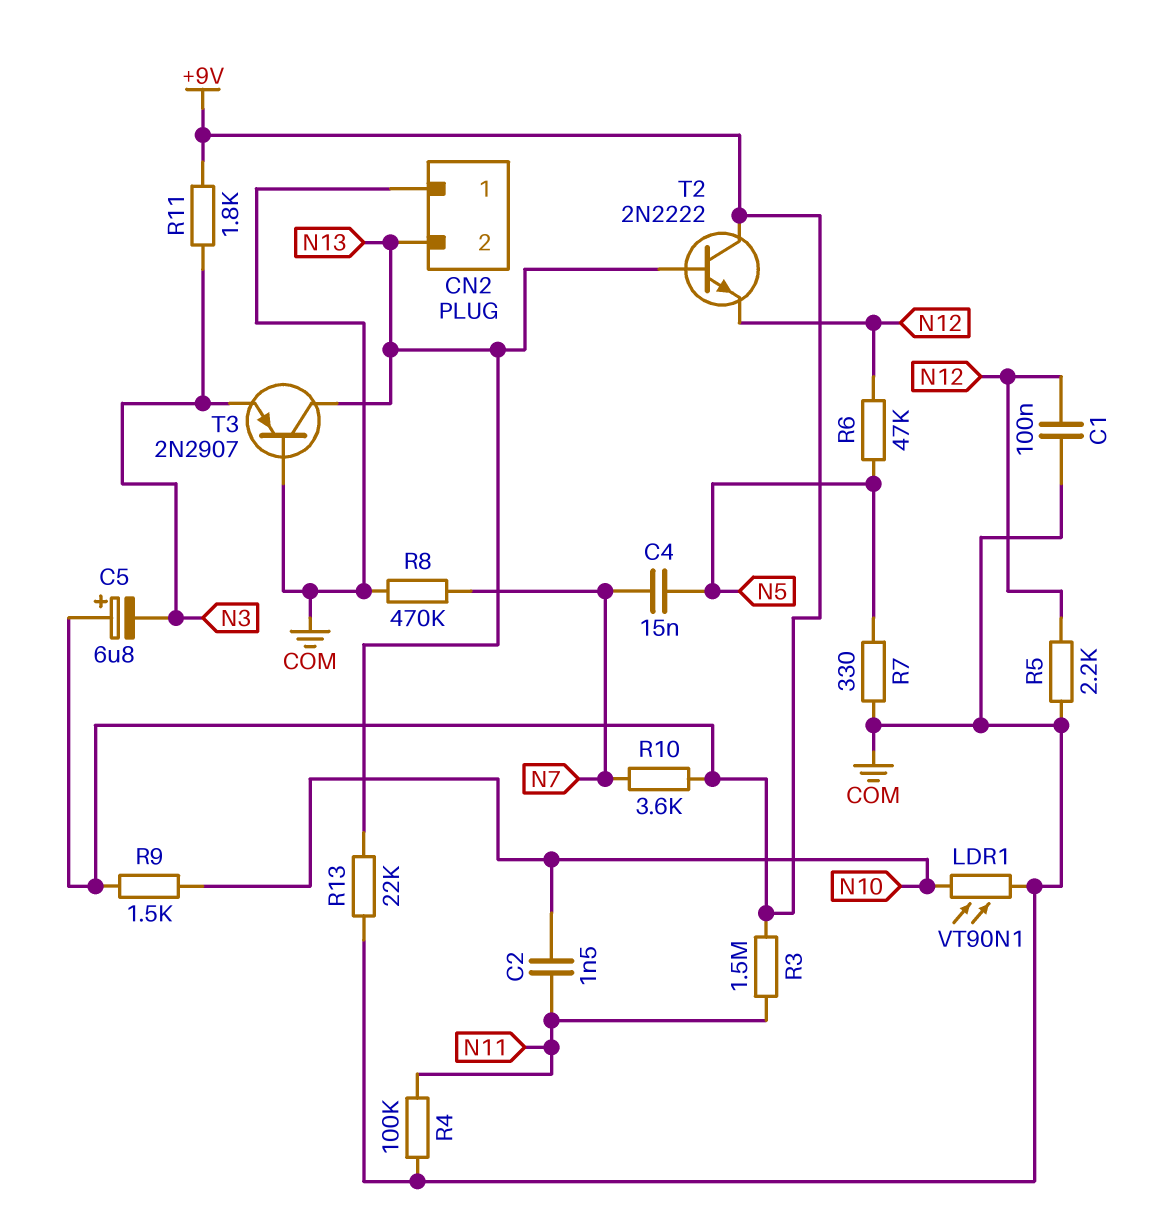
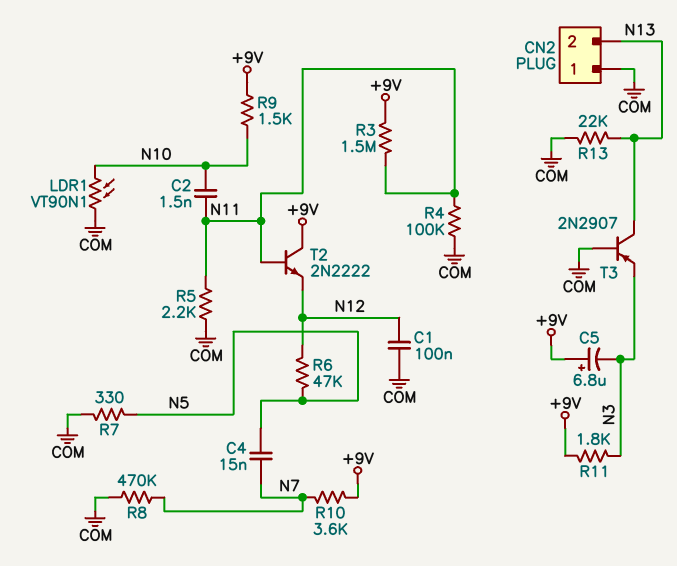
R5: 2.2k (COM, N12) -> 2.2k (COM, N11)
T2: NPN 2N2222 (B N13, C +9V, E N12) -> NPN 2N2222 (B N11, C +9V, E N12)

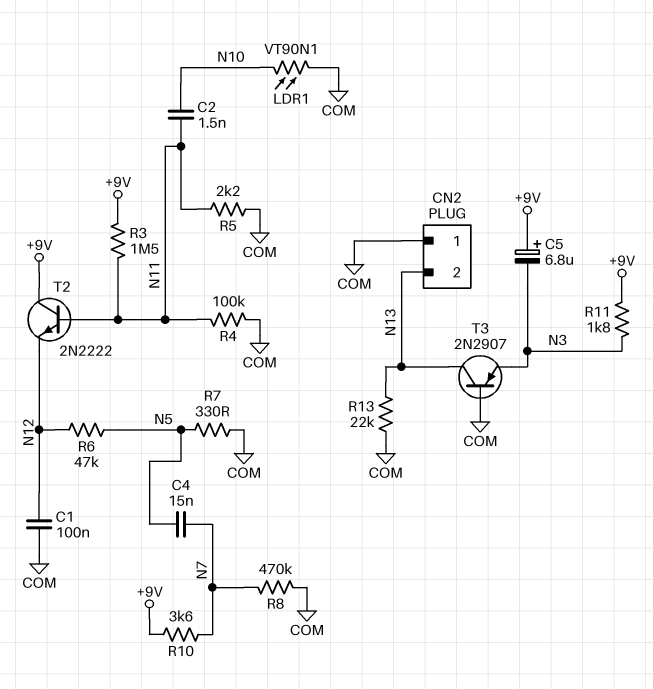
R9: 1.5k (+9V, N10) -> none

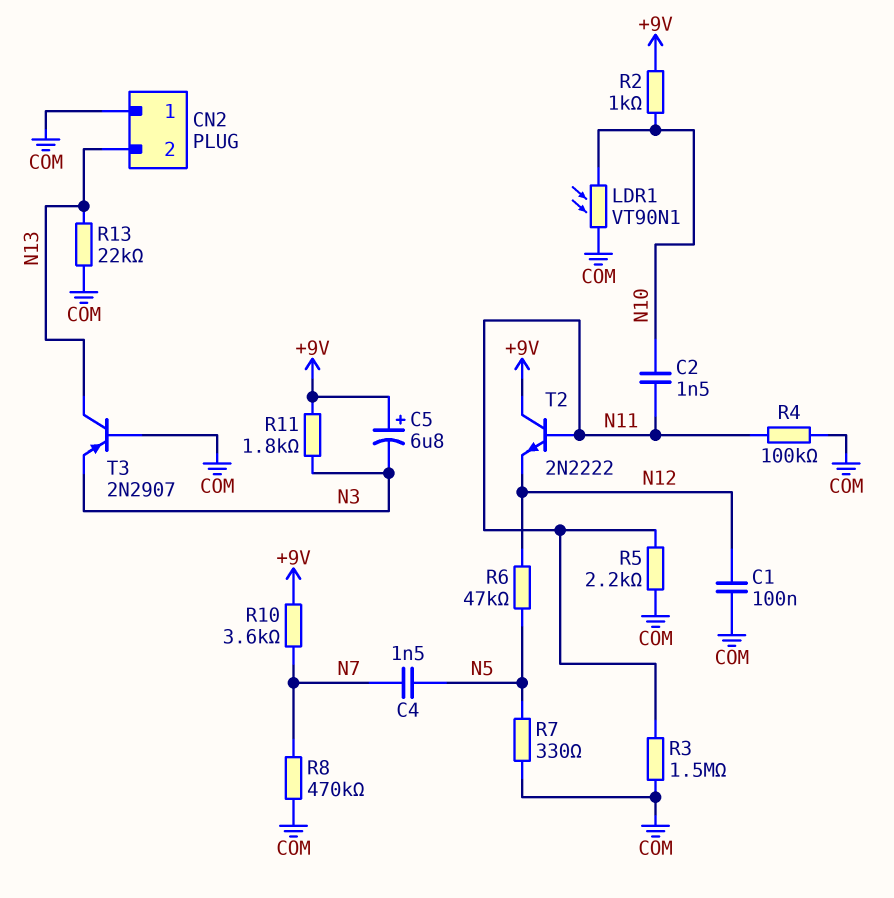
C4: 15nF (N5, N7) -> 1.5nF (N5, N7)
R2: none -> 1k (+9V, N10)
R3: 1.5M (+9V, N11) -> 1.5M (COM, N11)

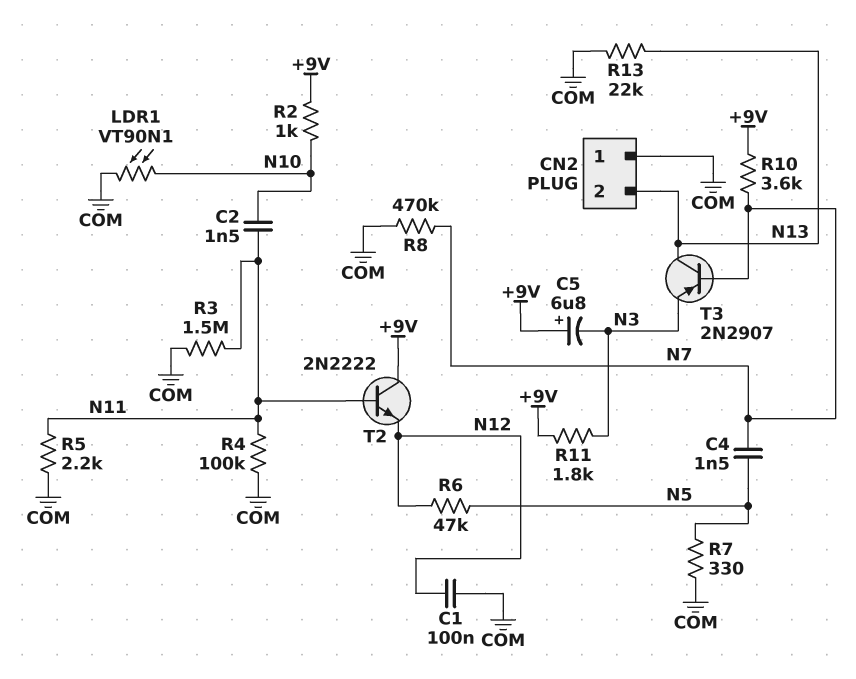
T3: PNP 2N2907 (B COM, C N13, E N3) -> PNP 2N2907 (B N7, C N13, E N3)

